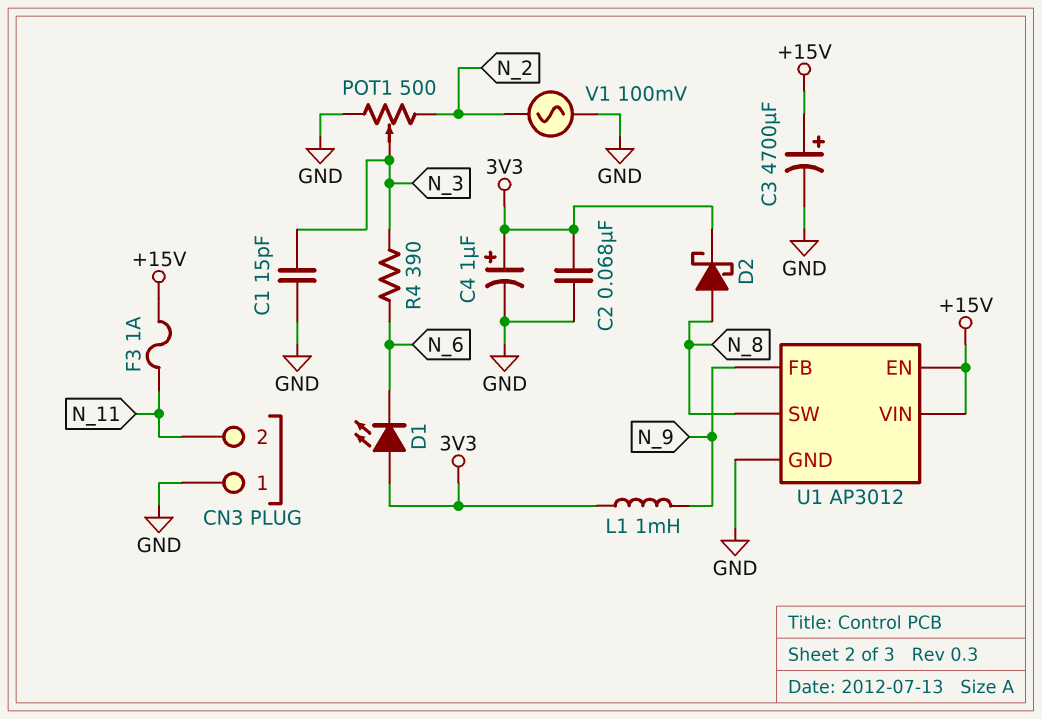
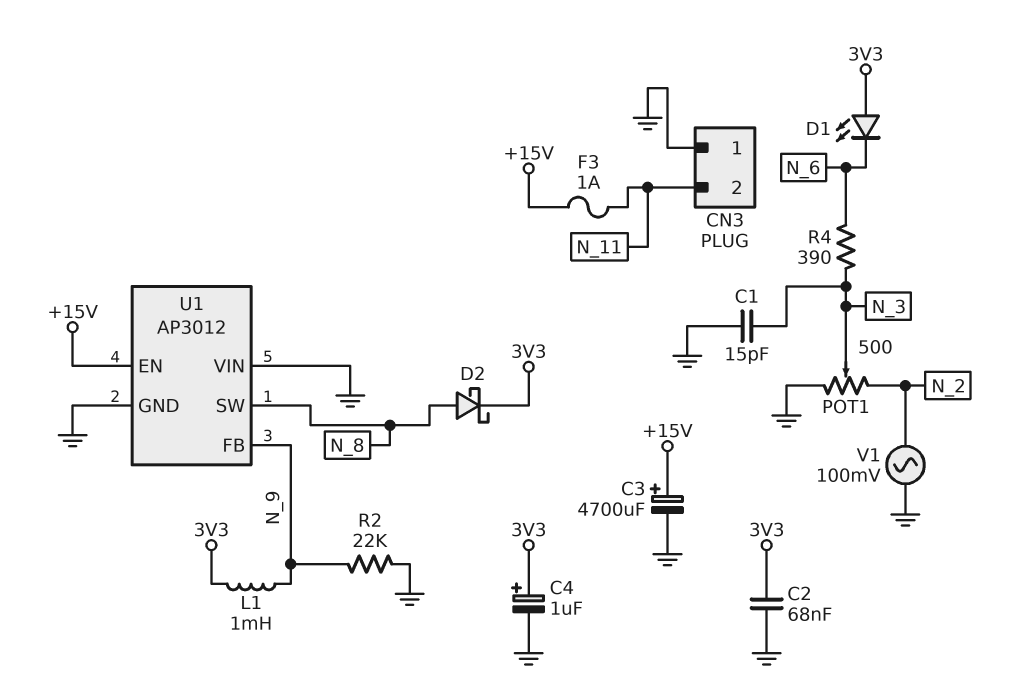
R2: none -> 22k (GND, N_9)
U1 pin VIN: +15V -> GND

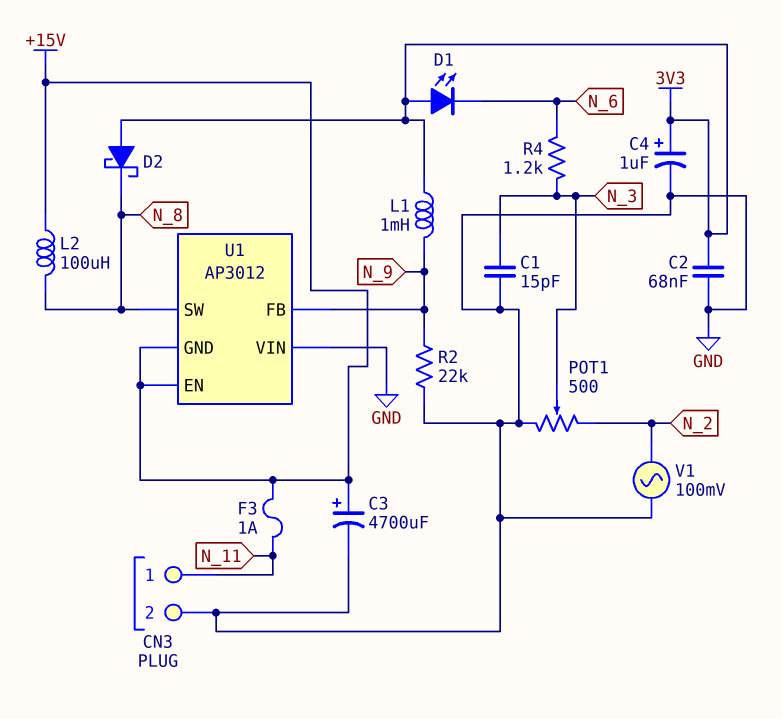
CN3 pin 1: GND -> N_11
CN3 pin 2: N_11 -> GND
D2: schottky (A N_8, K 3V3) -> schottky (A 3V3, K N_8)
L2: none -> 100uH (+15V, N_8)
R4: 390 (N_3, N_6) -> 1.2k (N_3, N_6)
U1 pin GND: GND -> +15V

